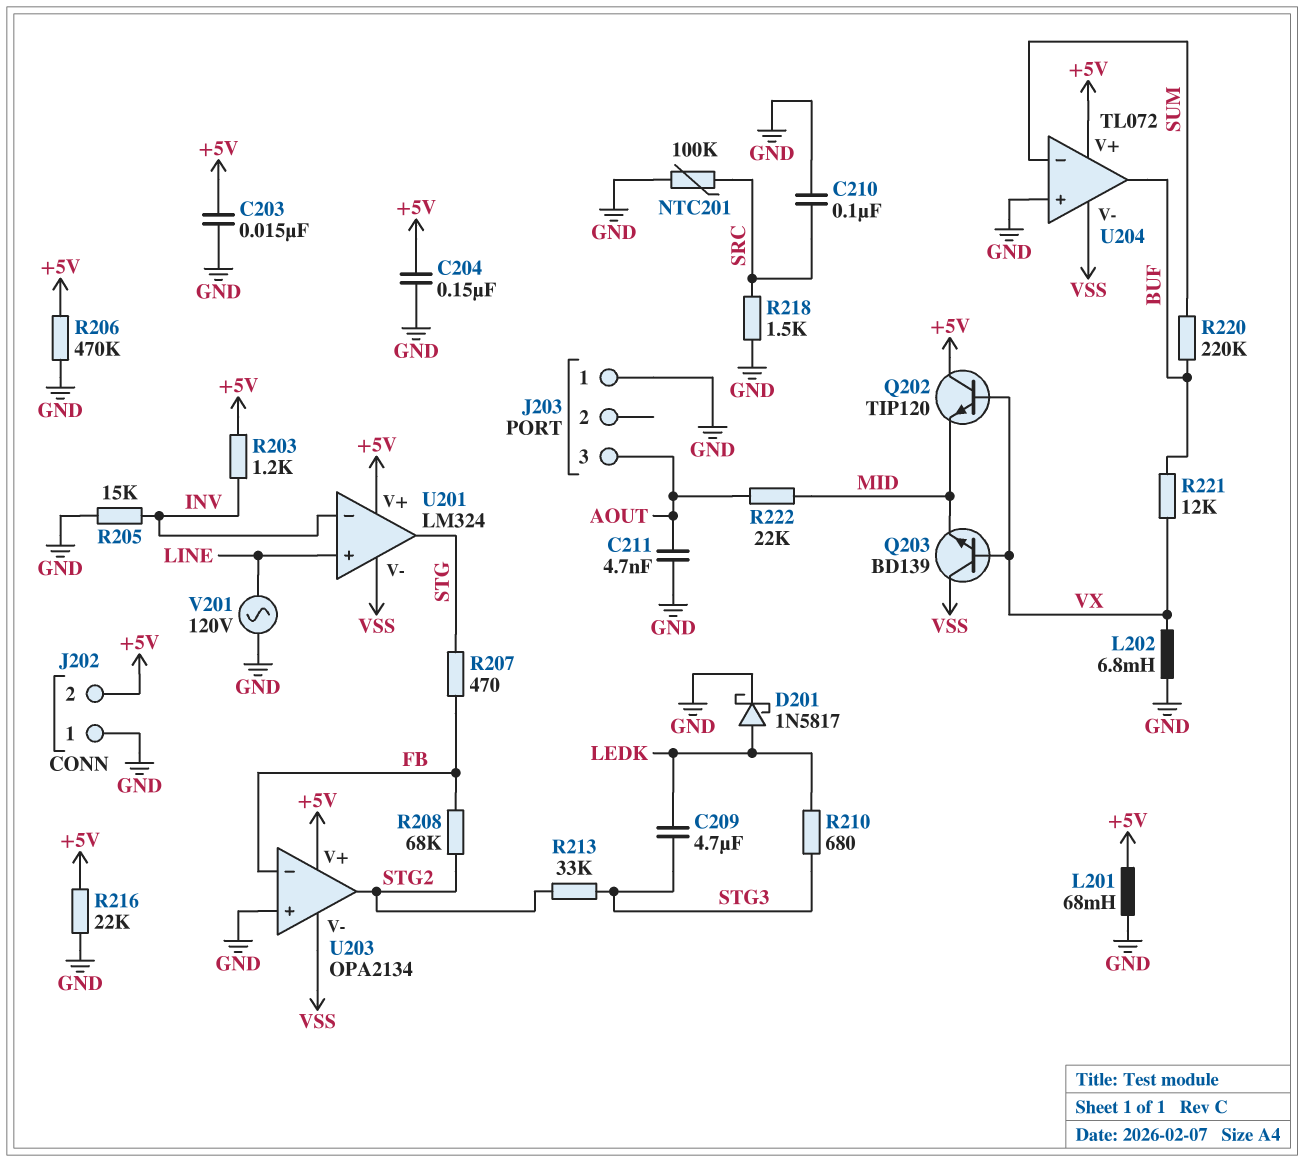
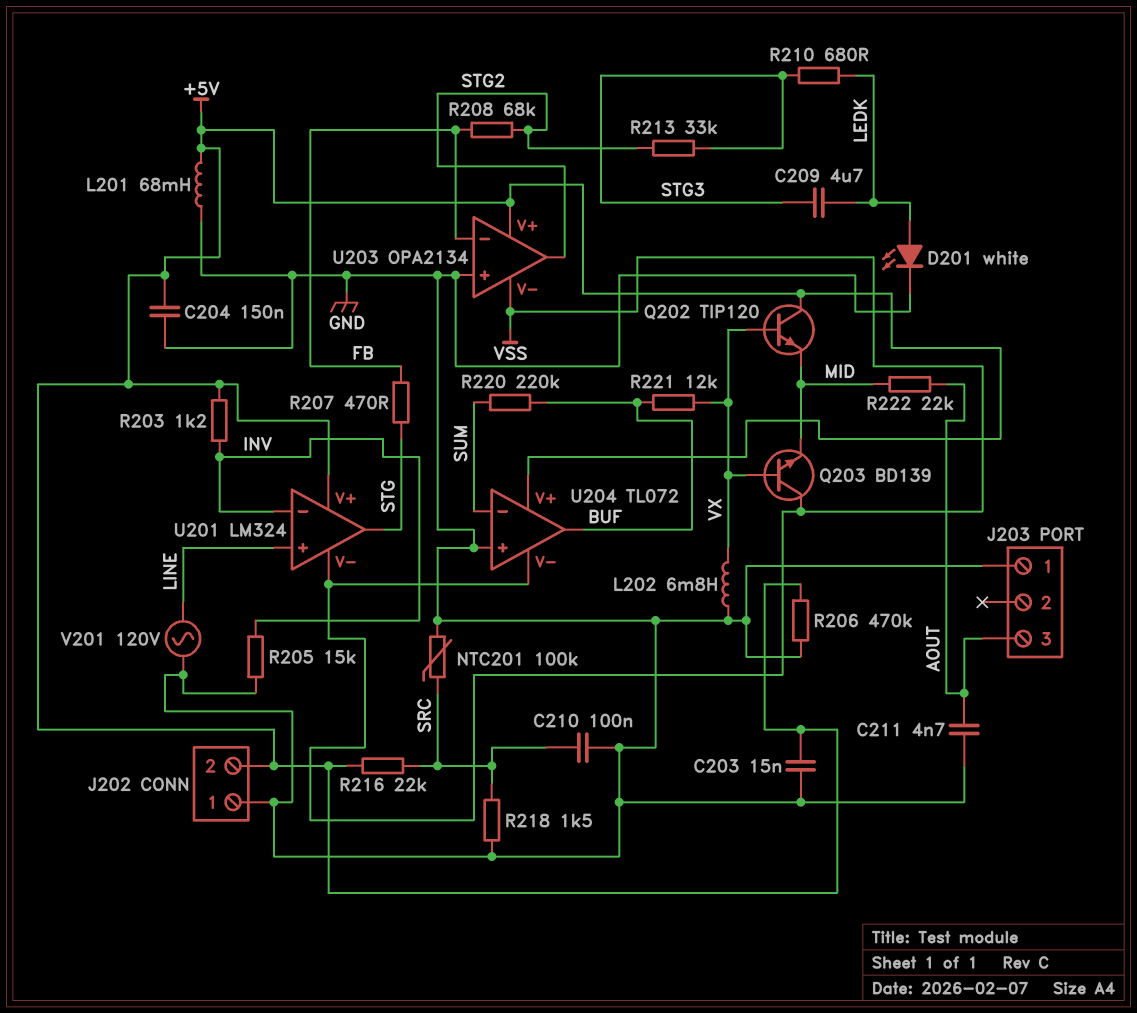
D201: schottky 1N5817 (A LEDK, K GND) -> LED white (A LEDK, K GND)
R216: 22k (+5V, GND) -> 22k (+5V, SRC)

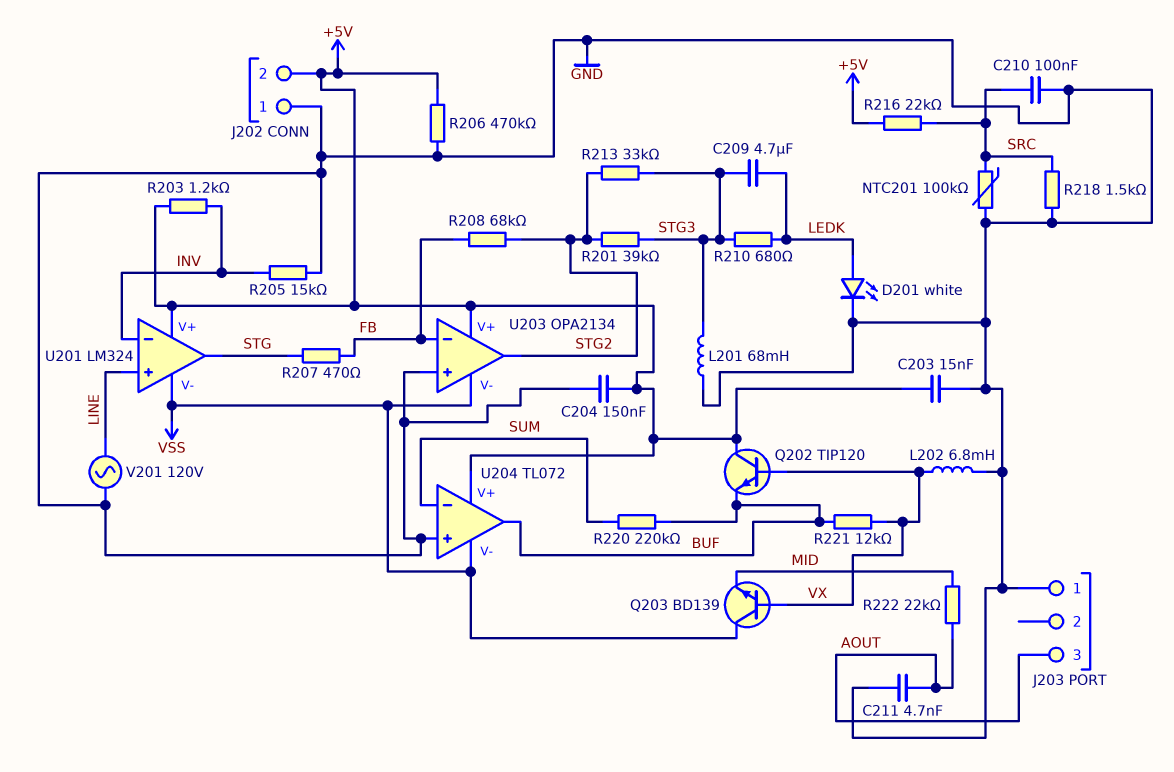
L201: 68mH (+5V, GND) -> 68mH (GND, STG3)
Q202: NPN TIP120 (B VX, C +5V, E MID) -> NPN TIP120 (B VX, C +5V, E BUF)
R201: none -> 39k (STG2, STG3)

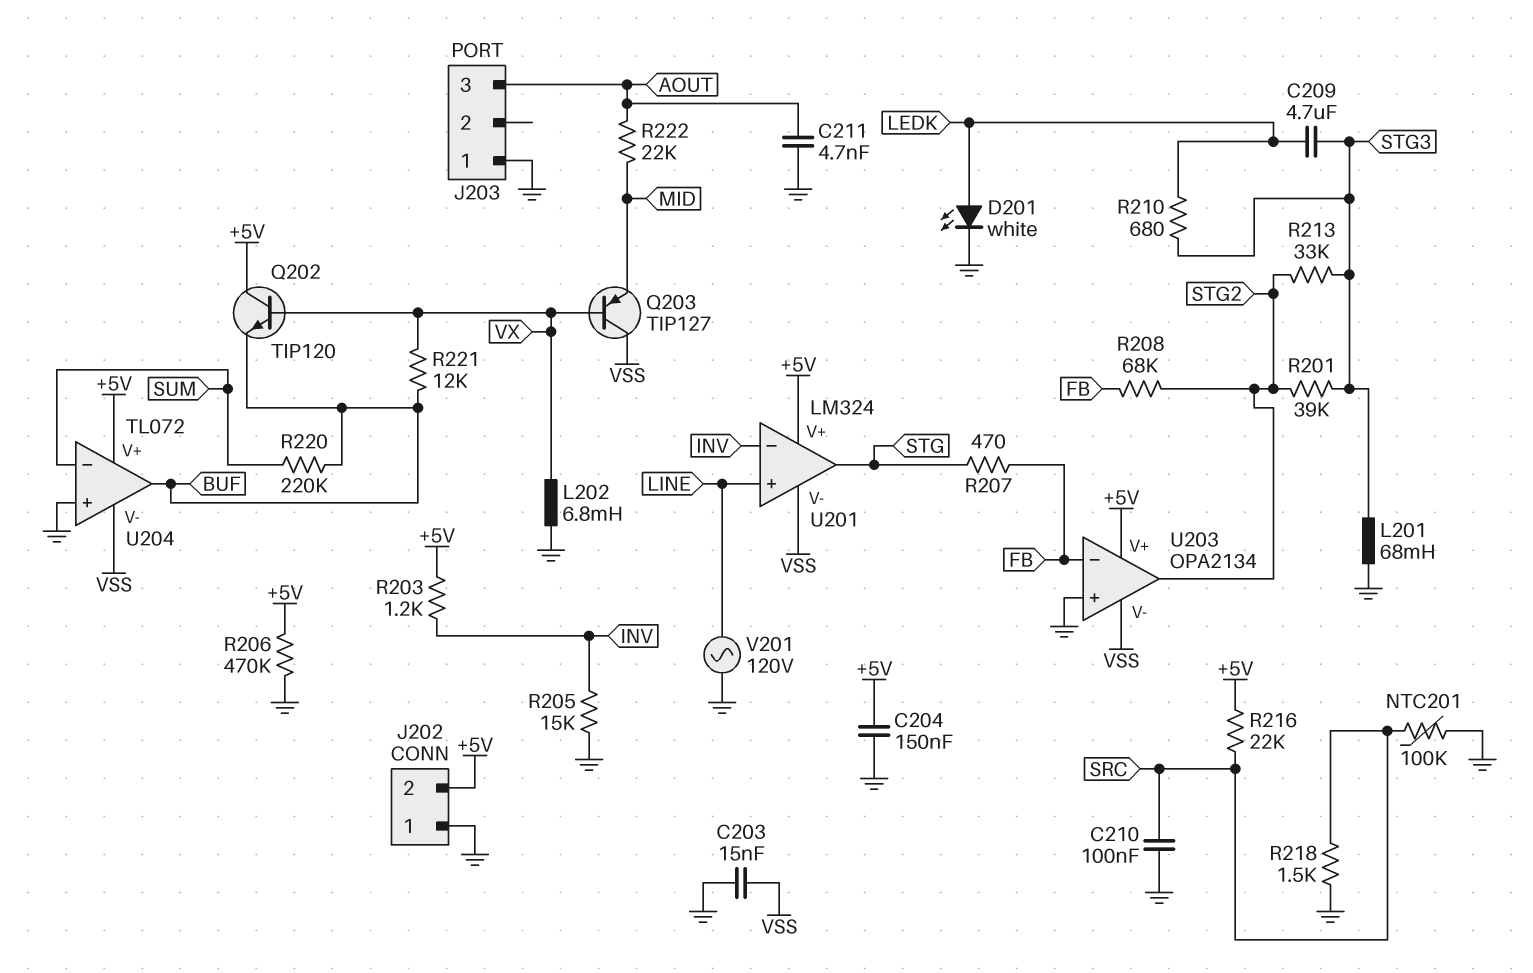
C203: 15nF (+5V, GND) -> 15nF (GND, VSS)
Q203: NPN BD139 (B VX, C VSS, E MID) -> PNP TIP127 (B VX, C VSS, E MID)

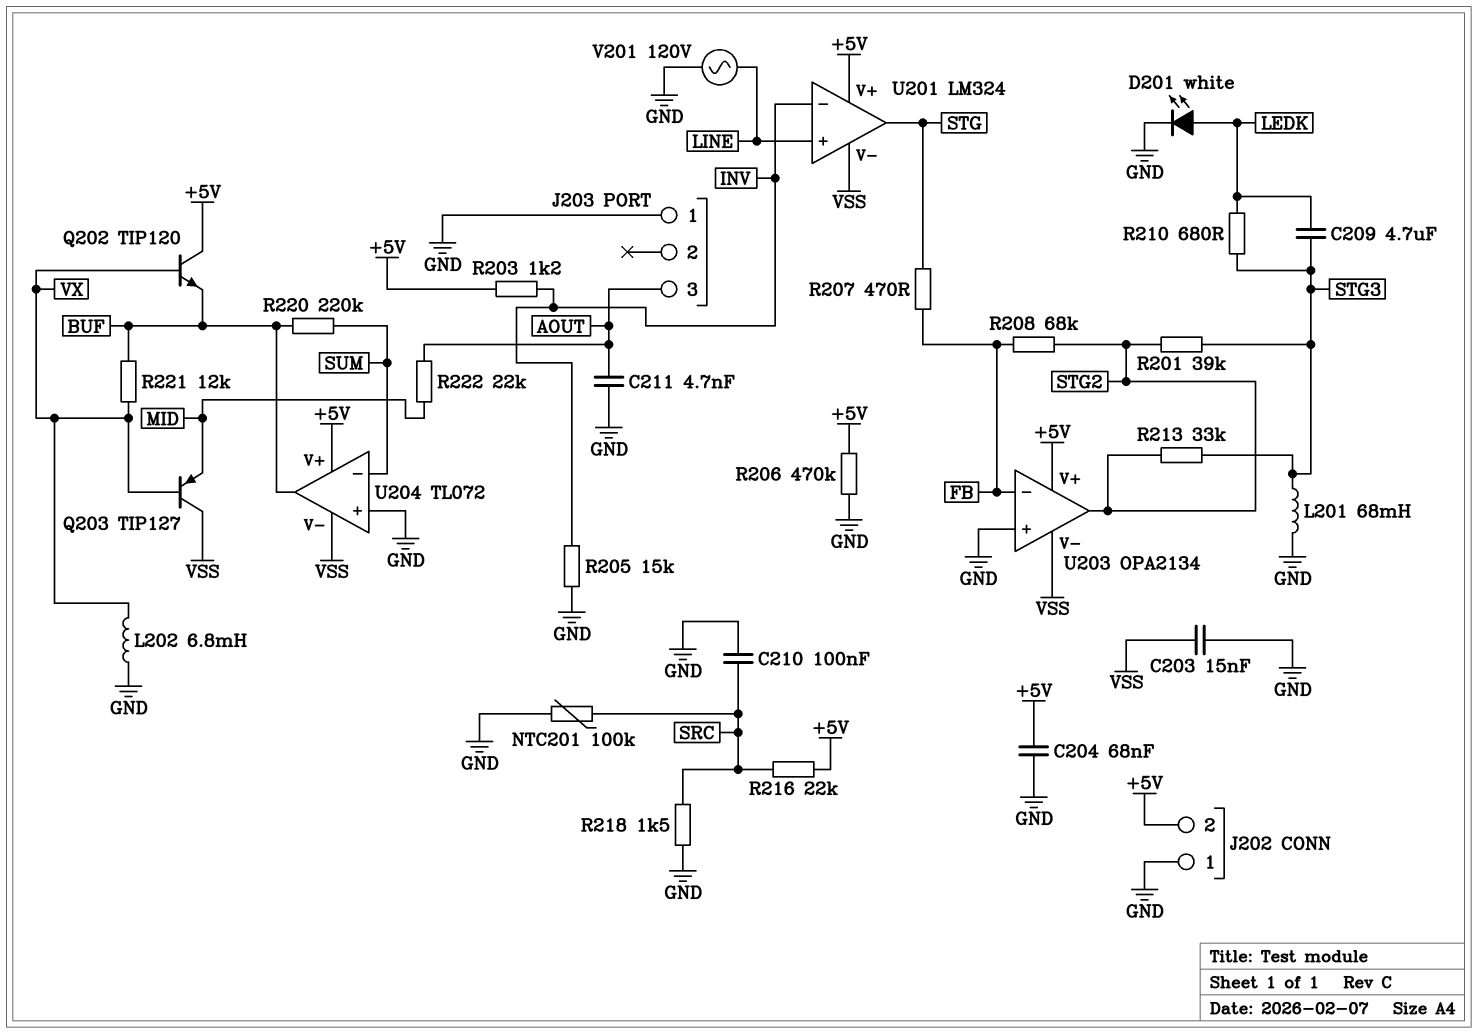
C204: 150nF (+5V, GND) -> 68nF (+5V, GND)

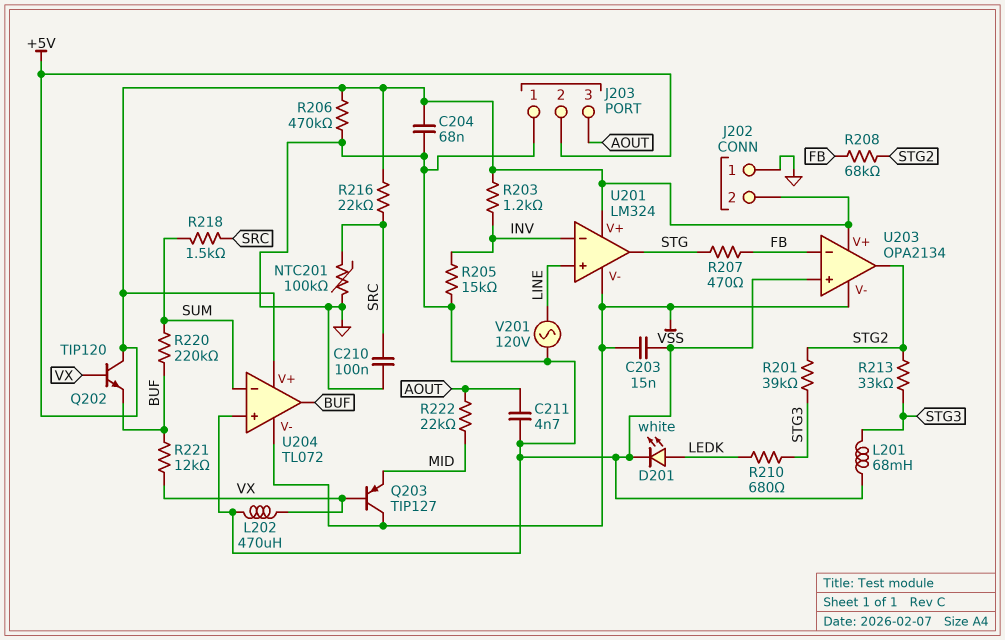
C209: 4.7uF (LEDK, STG3) -> none
J203 pin 2: none -> +5V
L202: 6.8mH (GND, VX) -> 470uH (GND, VX)
R218: 1.5k (GND, SRC) -> 1.5k (SRC, SUM)

